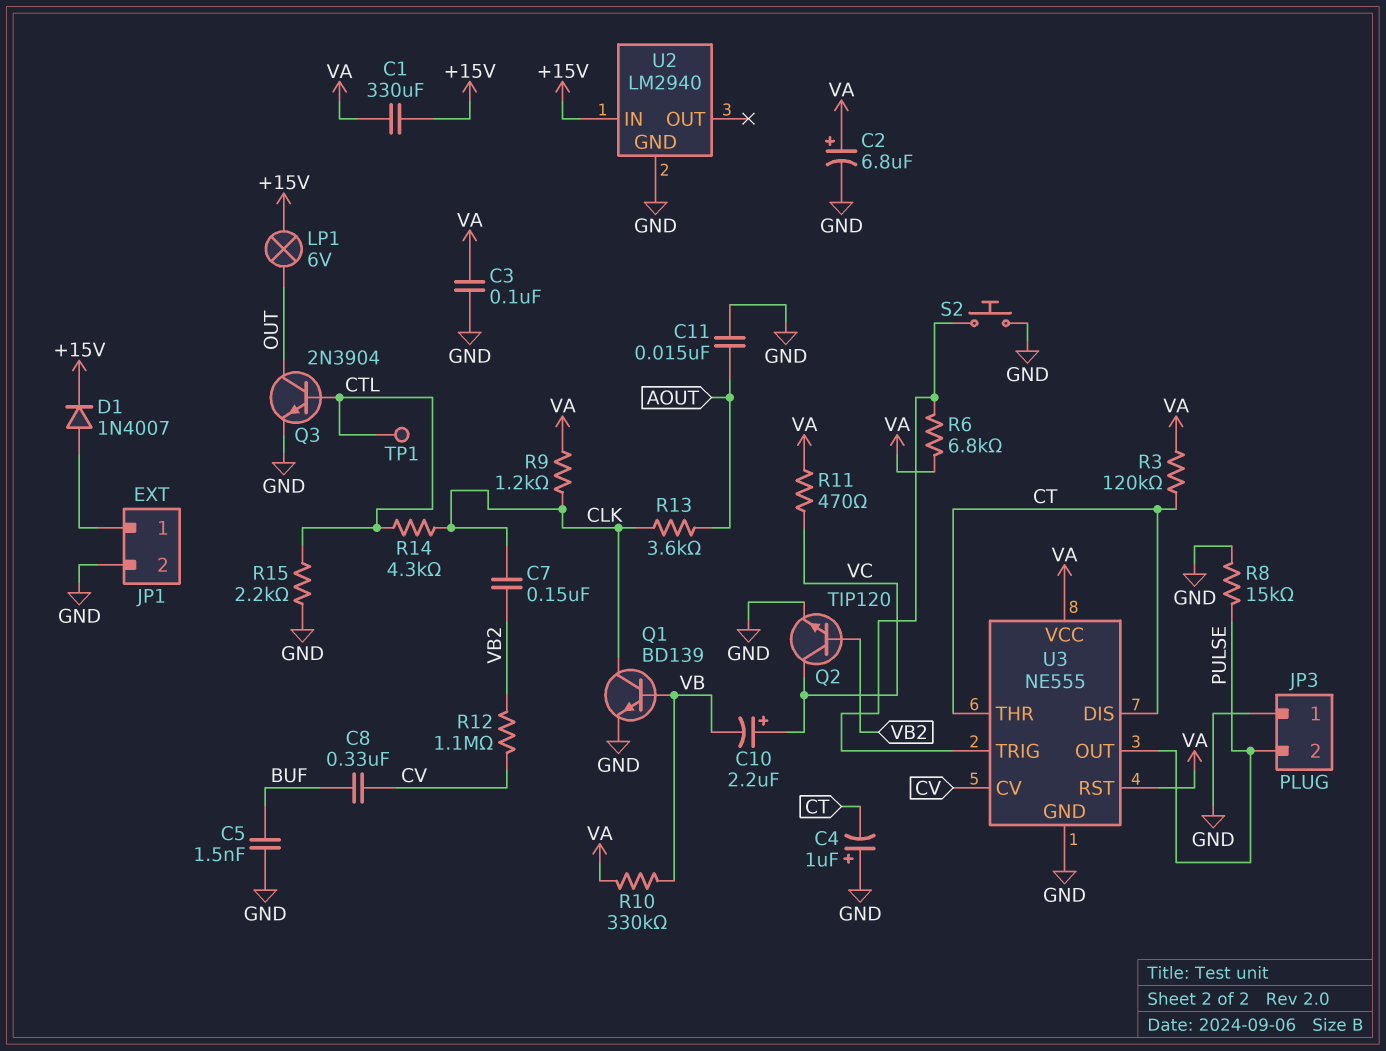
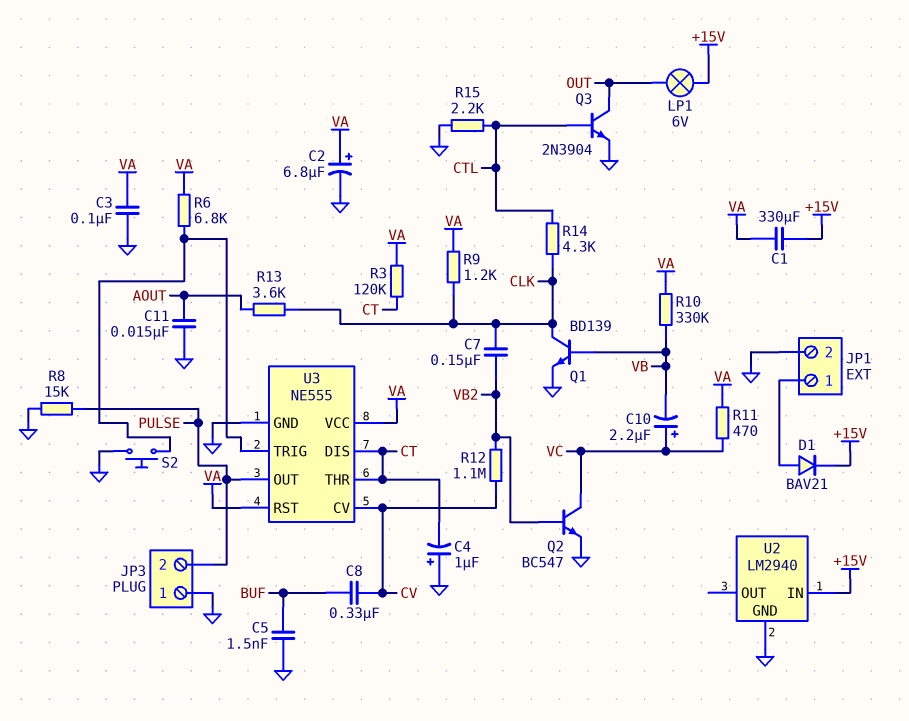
D1: diode 1N4007 (A JP1/1, K +15V) -> diode BAV21 (A JP1/1, K +15V)
Q2: NPN TIP120 (B VB2, C VC, E GND) -> NPN BC547 (B VB2, C VC, E GND)
TP1: test point (CTL) -> none

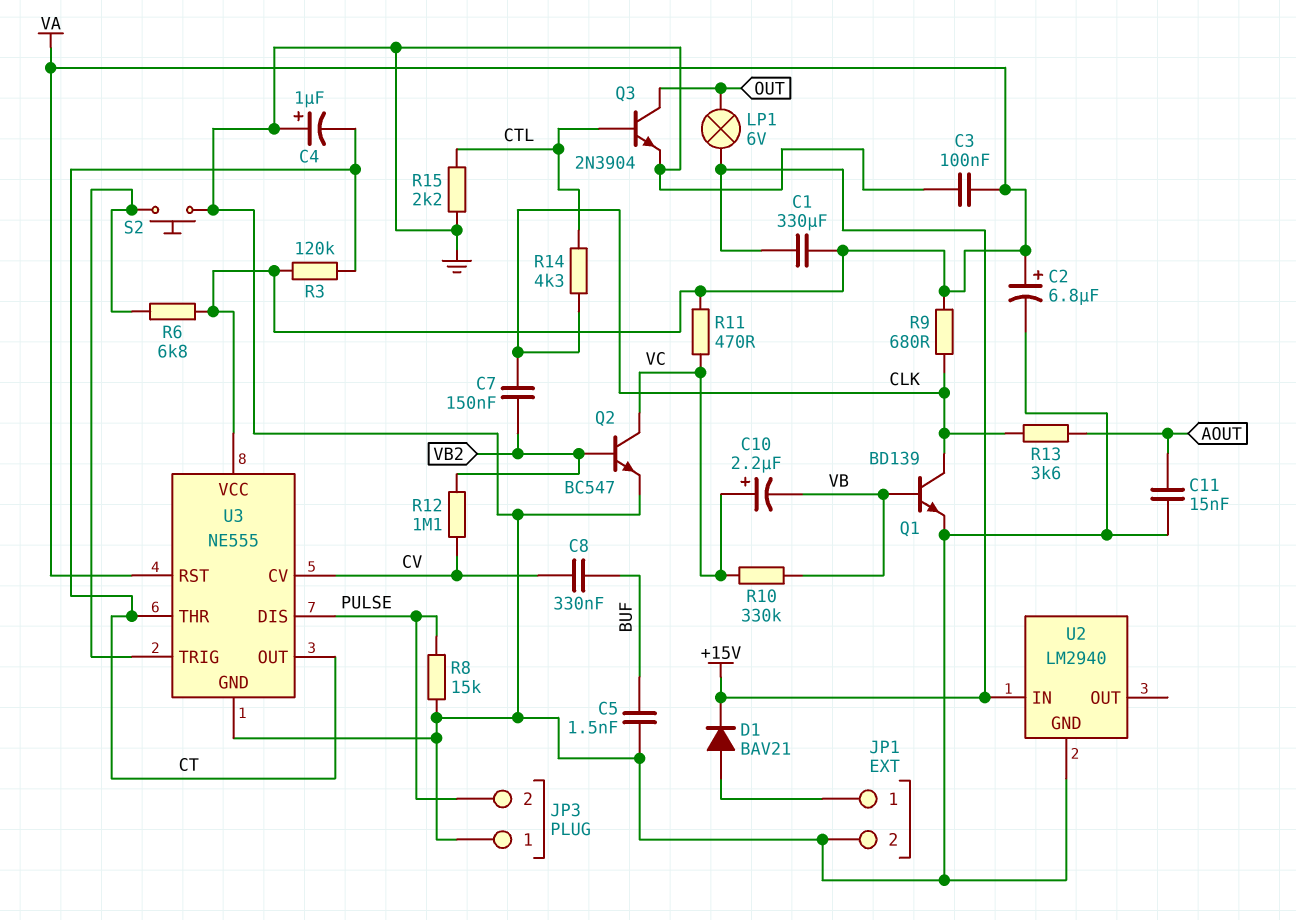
R9: 1.2k (CLK, VA) -> 680 (CLK, VA)
R10: 330k (VA, VB) -> 330k (VB, VC)
U3 pin DIS: CT -> PULSE
U3 pin OUT: PULSE -> CT

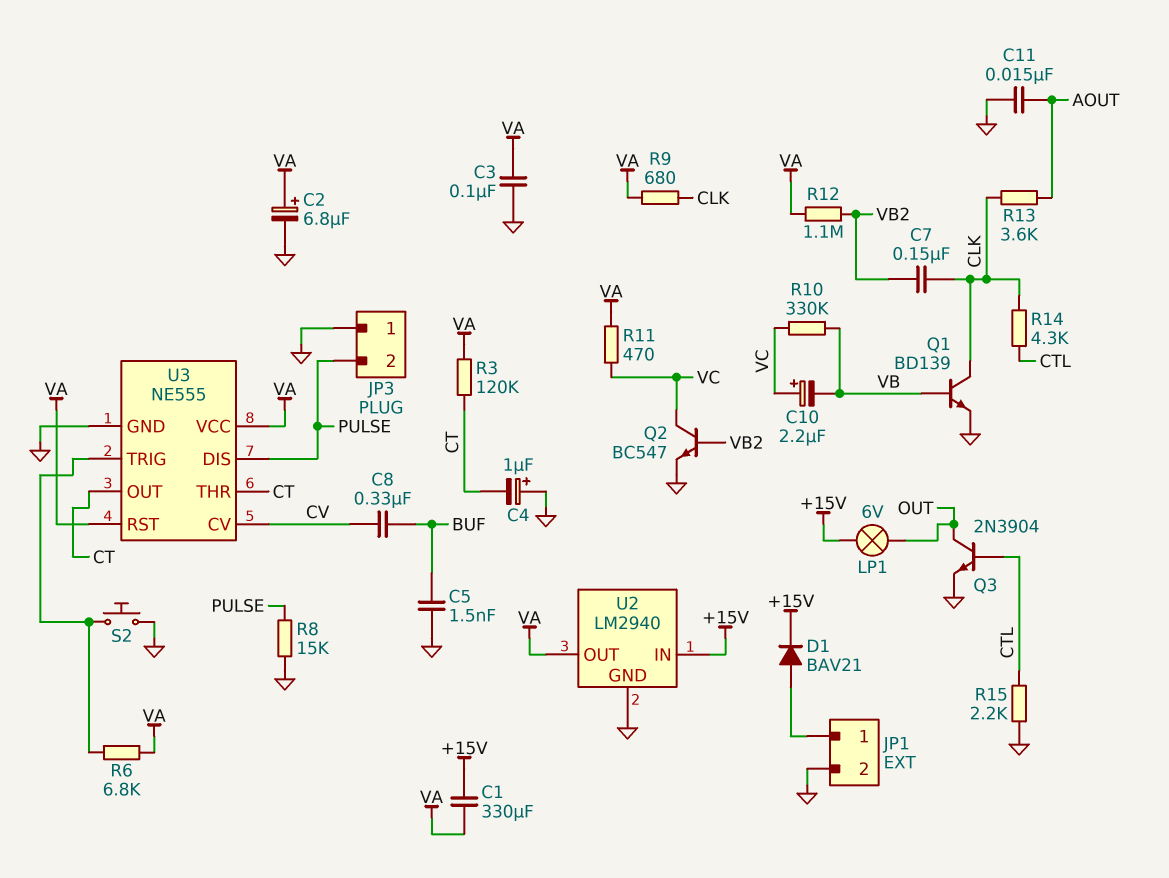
R12: 1.1M (CV, VB2) -> 1.1M (VA, VB2)
U2 pin OUT: none -> VA

